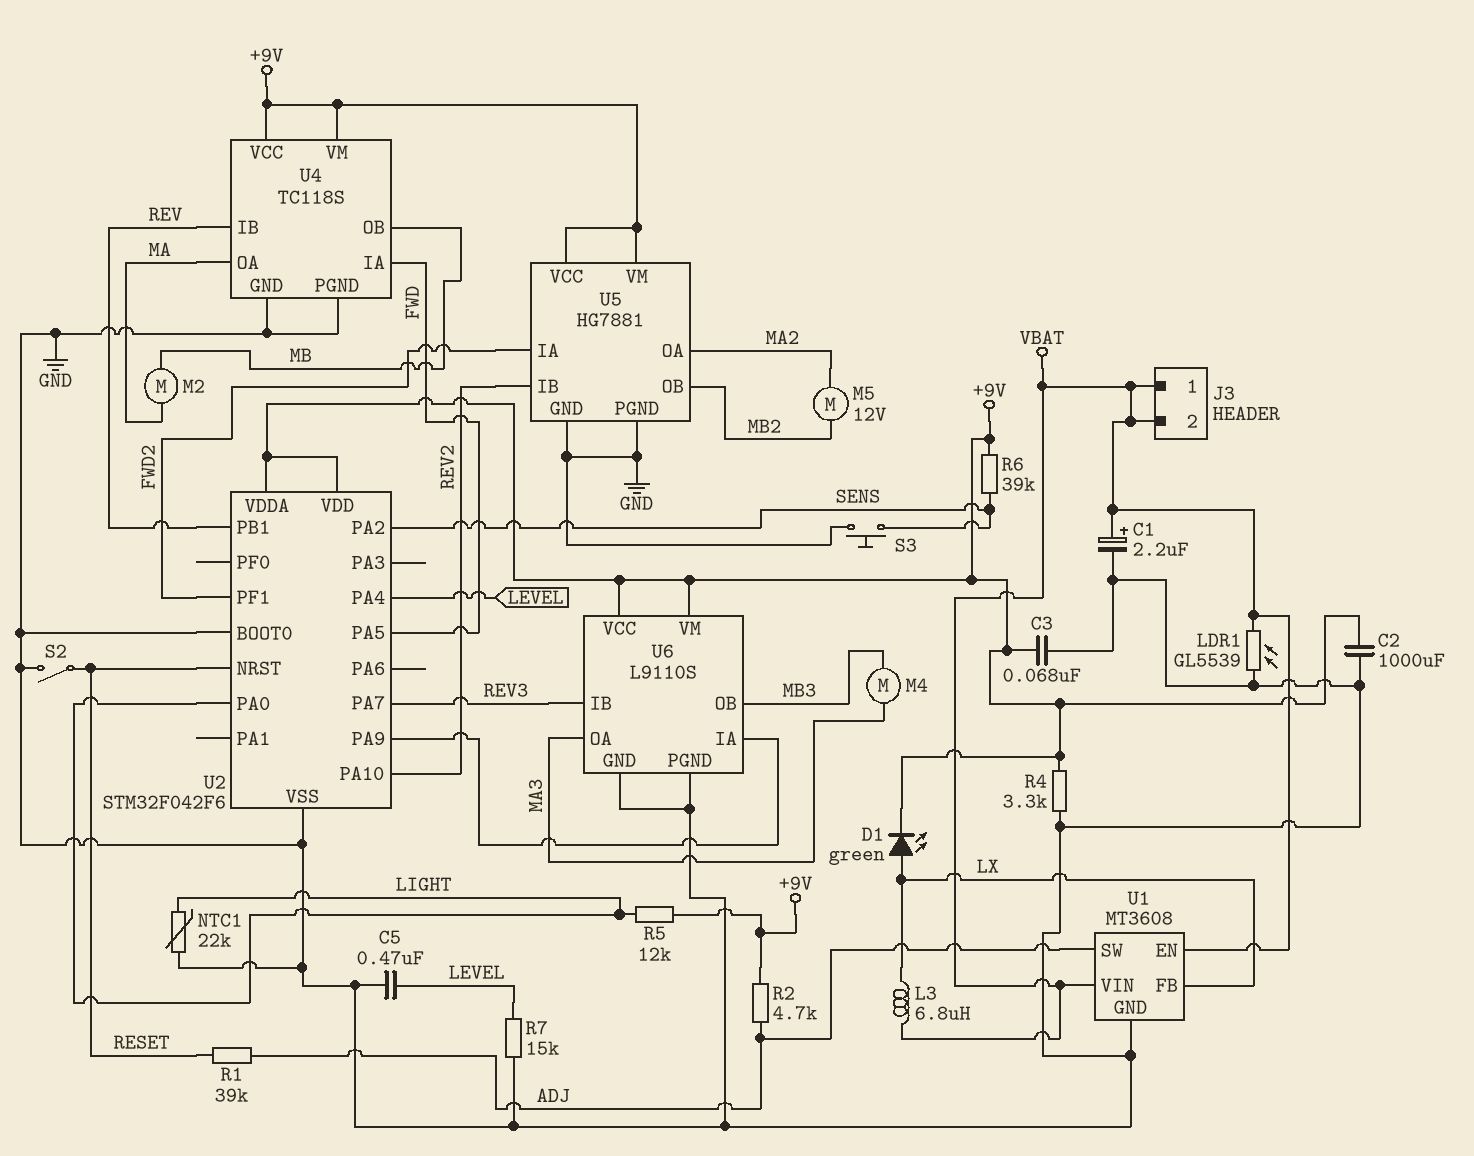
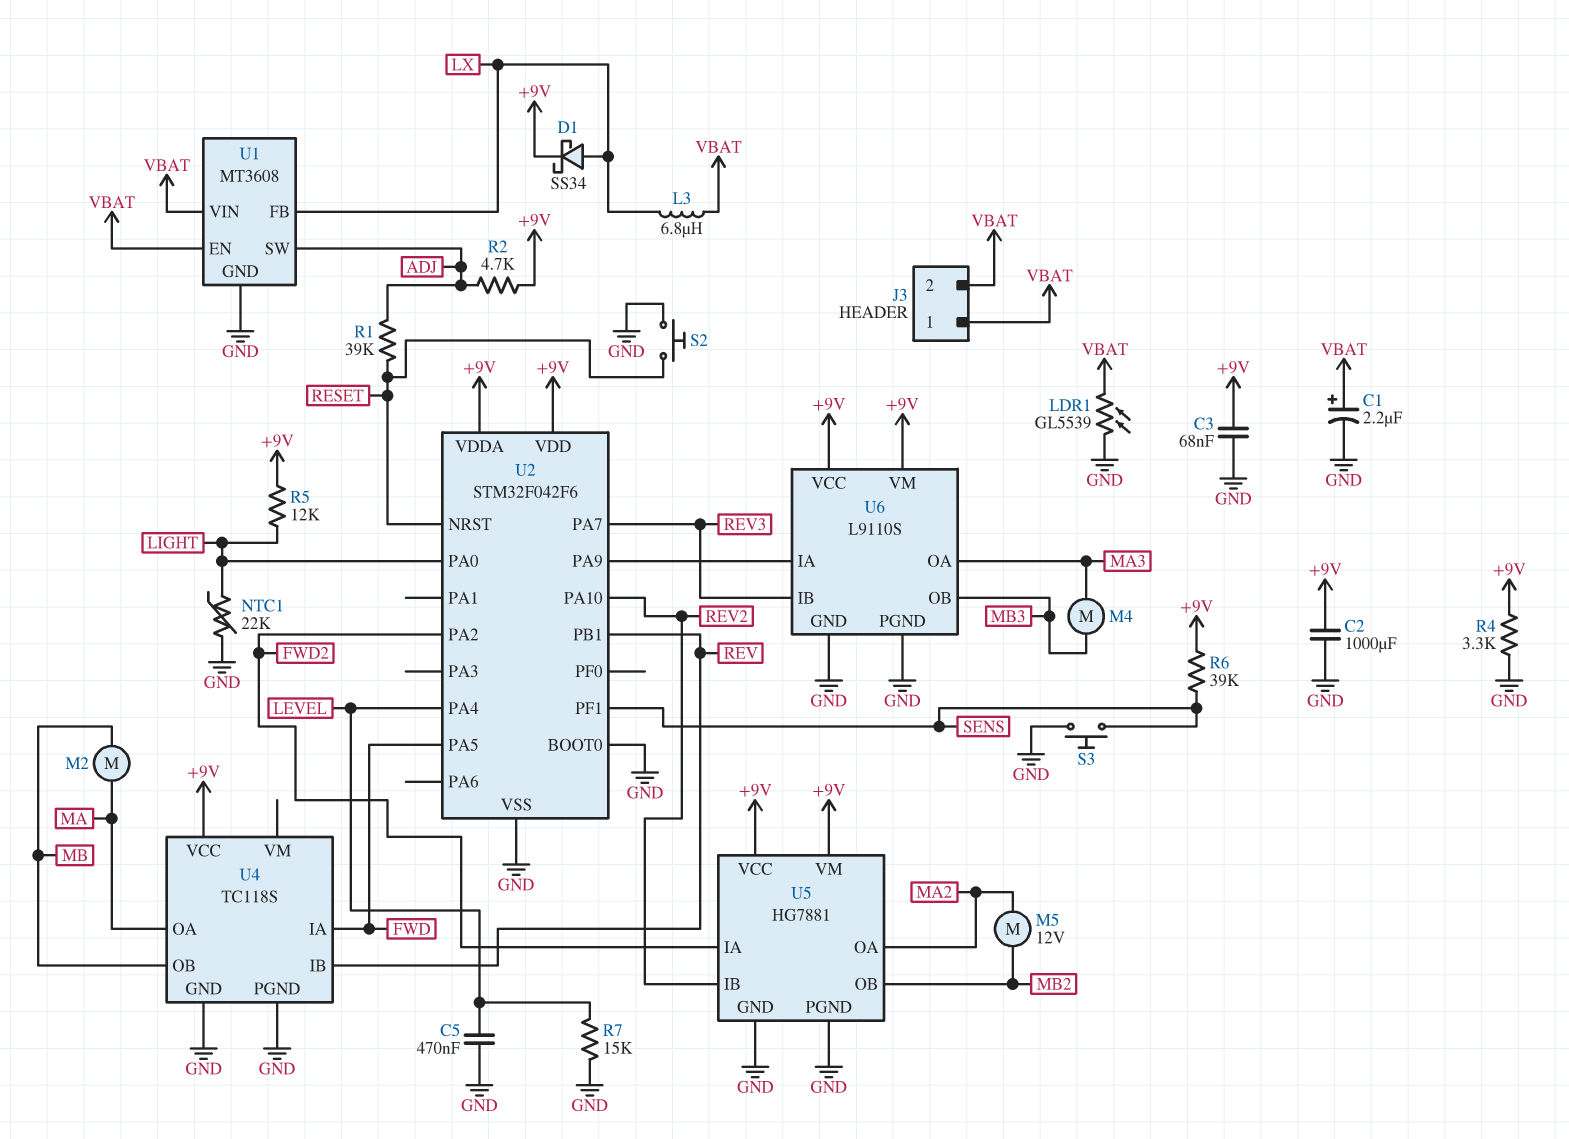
D1: LED green (A LX, K +9V) -> schottky SS34 (A LX, K +9V)
S2: switch (GND, RESET) -> button (GND, RESET)
U2 pin PA2: SENS -> FWD2
U2 pin PF1: FWD2 -> SENS
U4 pin VM: +9V -> none

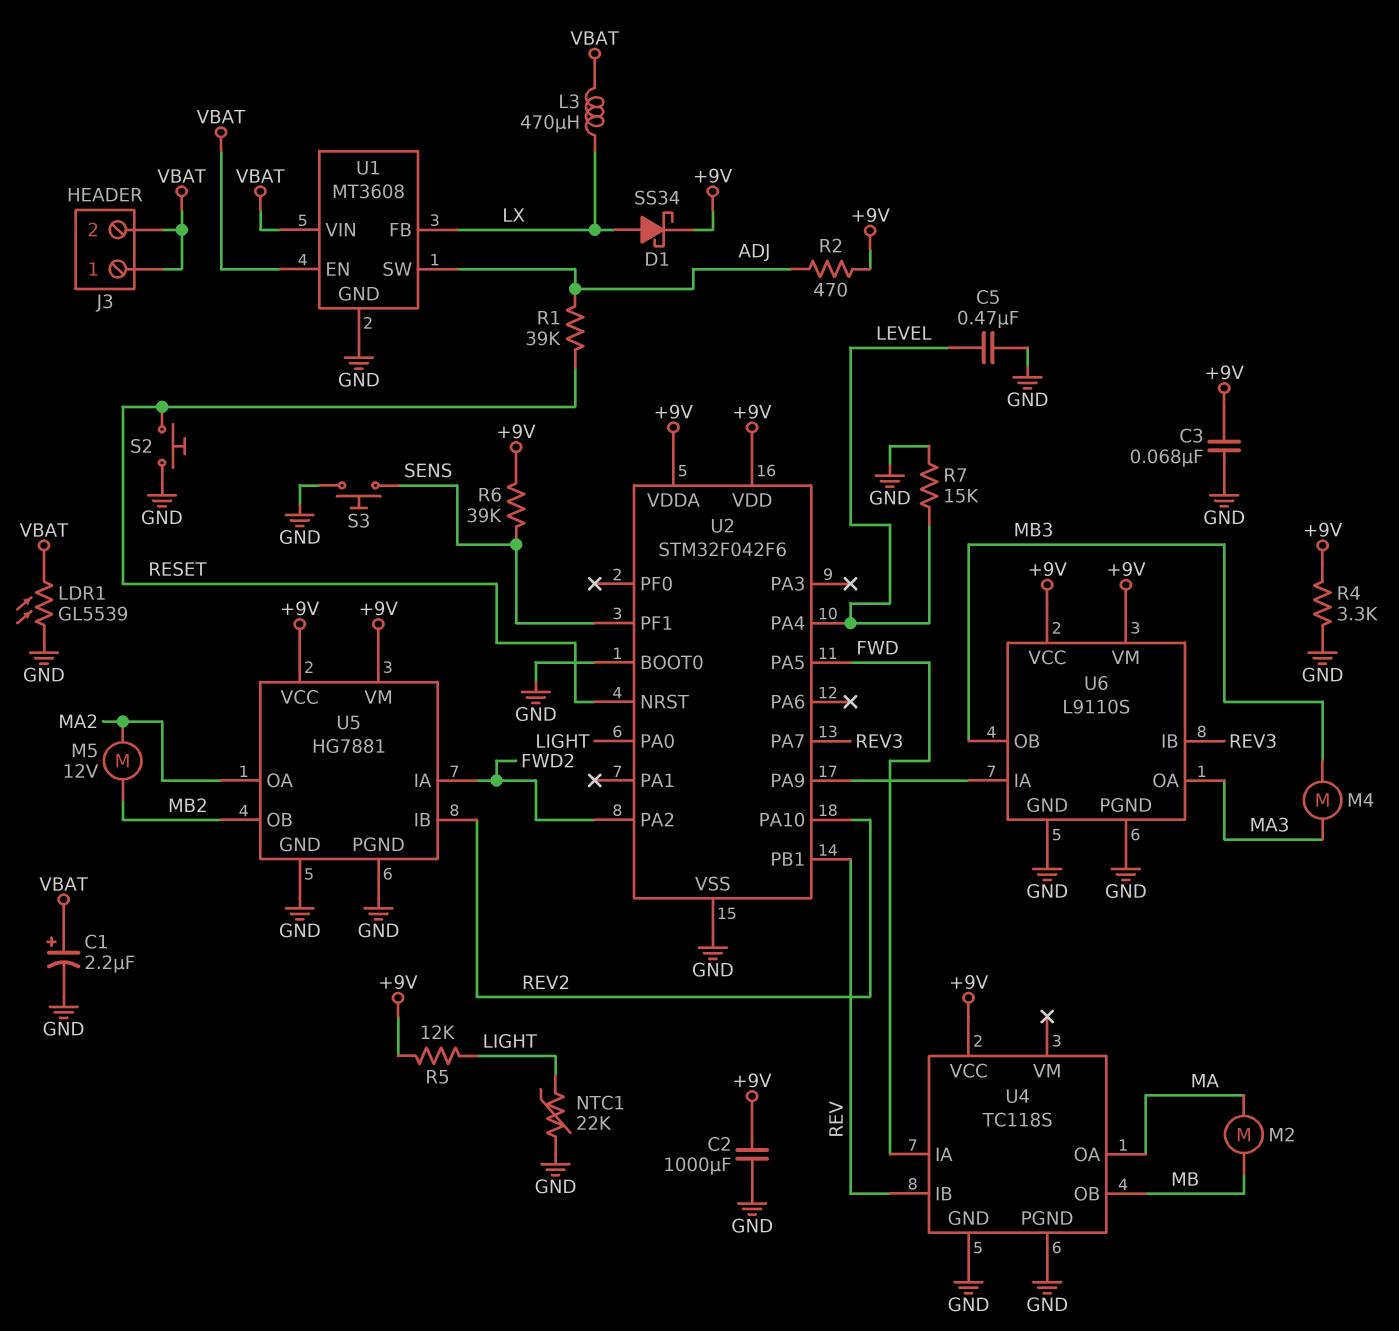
L3: 6.8uH (LX, VBAT) -> 470uH (LX, VBAT)
R2: 4.7k (+9V, ADJ) -> 470 (+9V, ADJ)

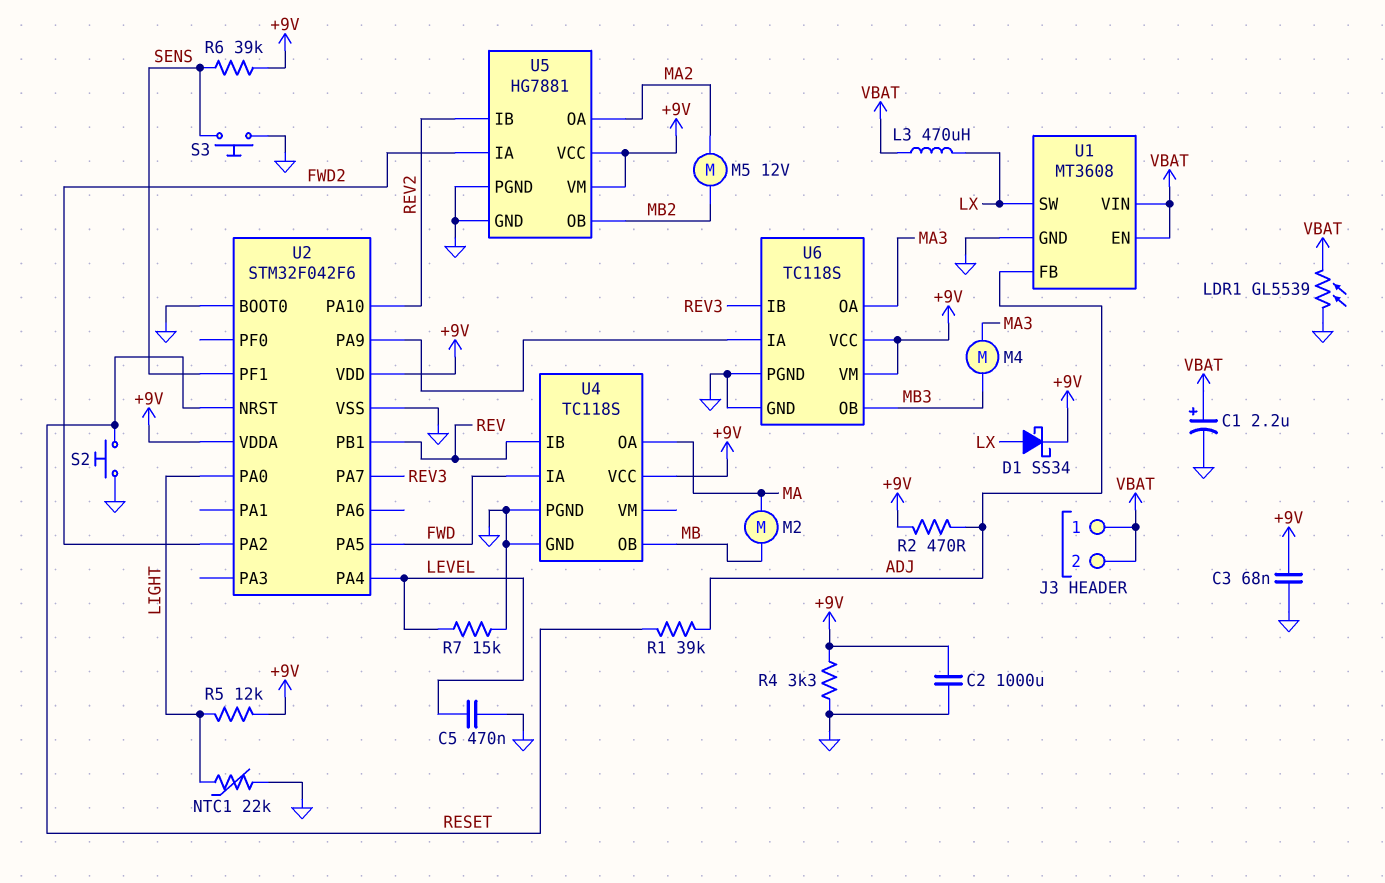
U1 pin FB: LX -> ADJ
U1 pin SW: ADJ -> LX
U6: L9110S -> TC118S

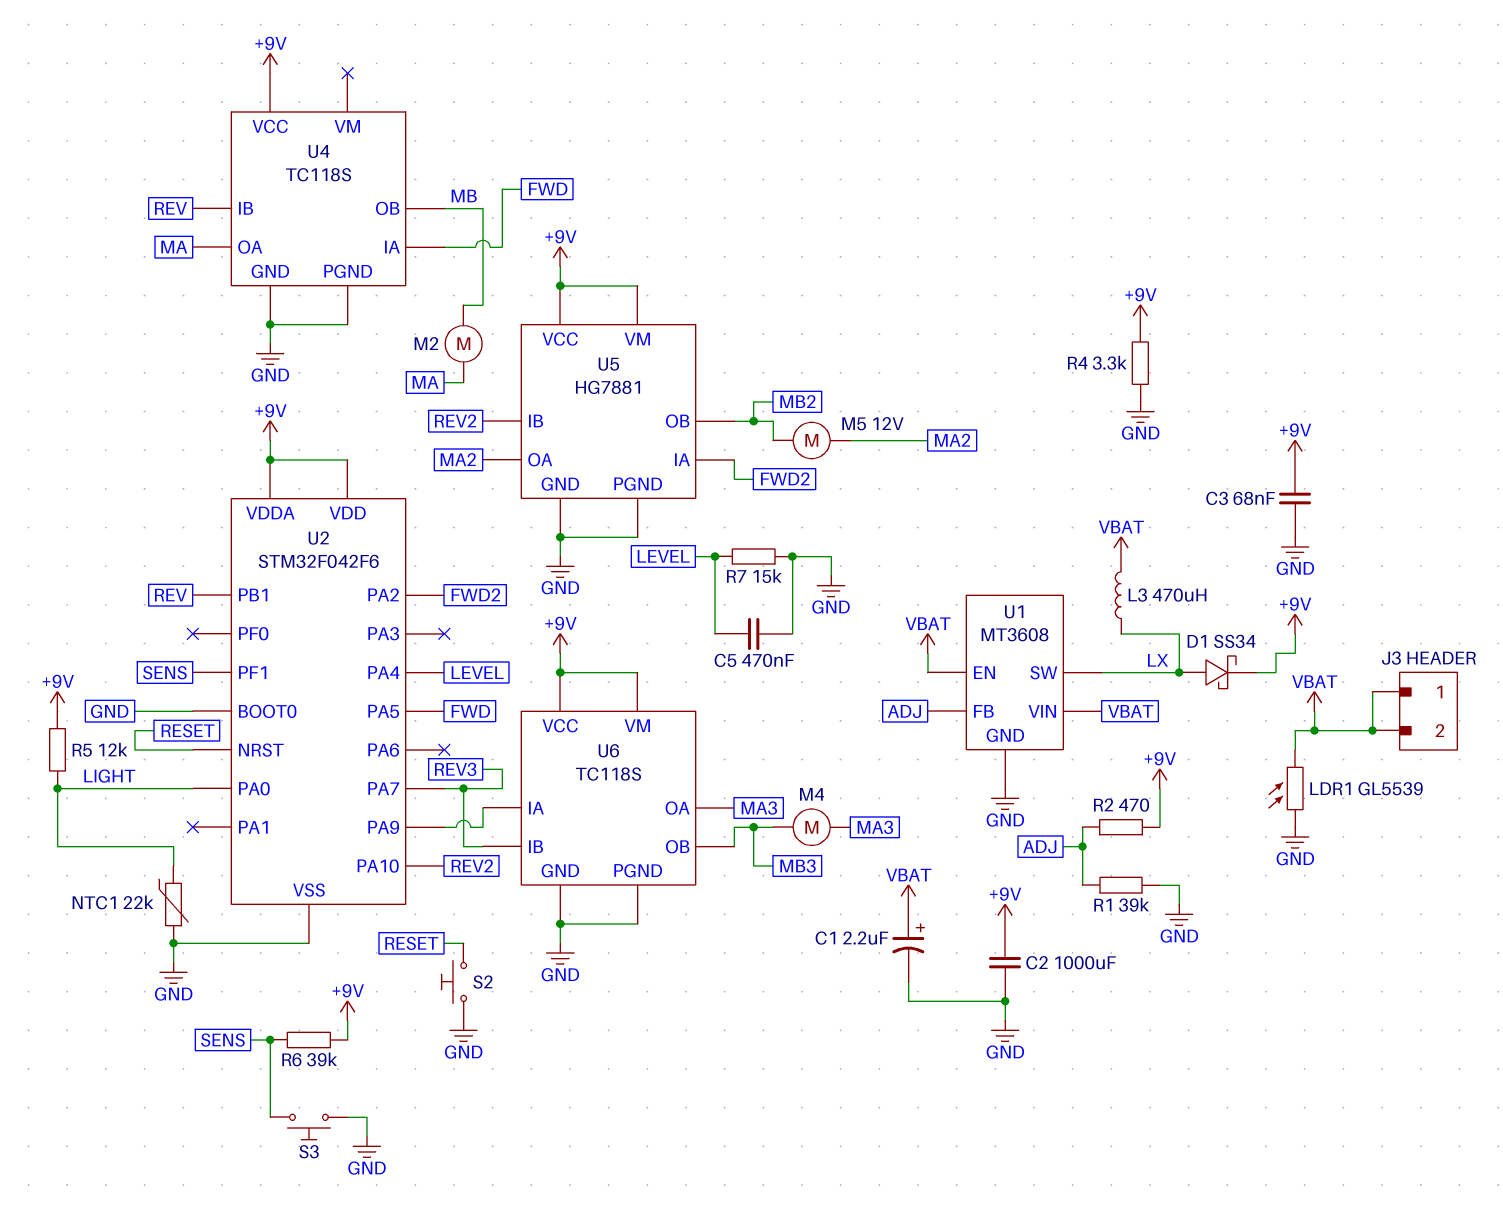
R1: 39k (ADJ, RESET) -> 39k (ADJ, GND)

